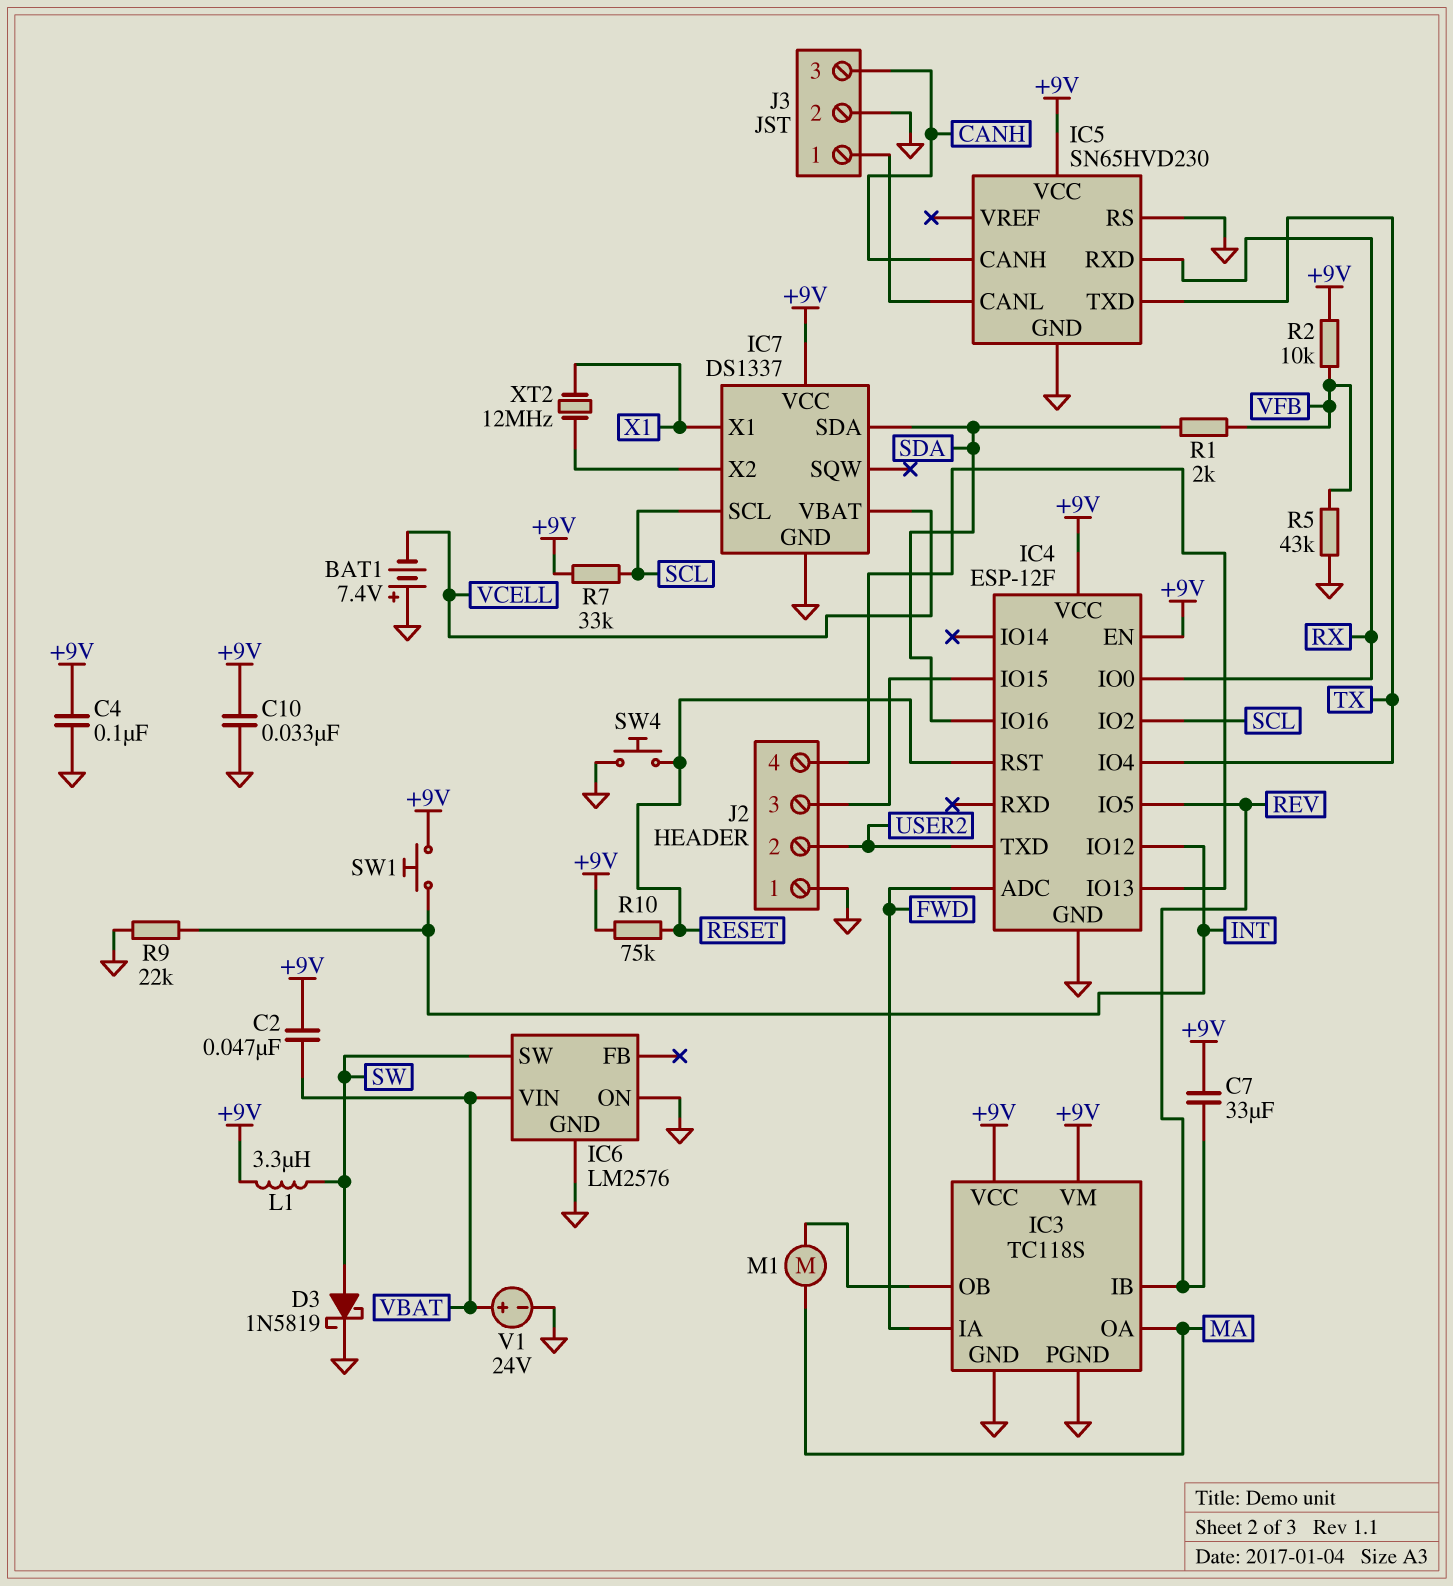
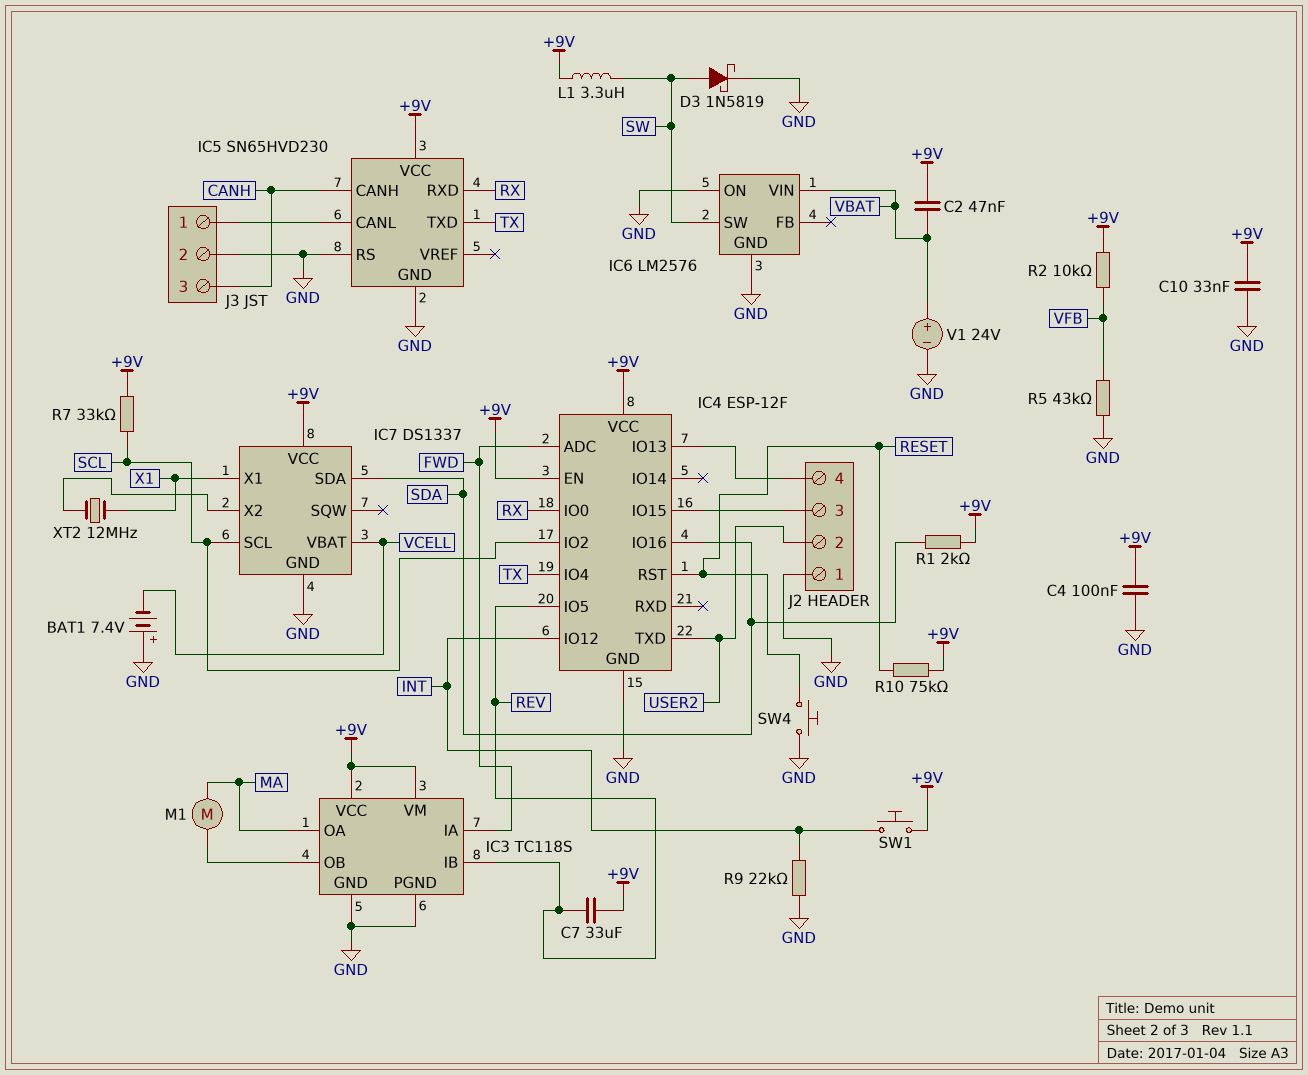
R1: 2k (SDA, VFB) -> 2k (+9V, SDA)

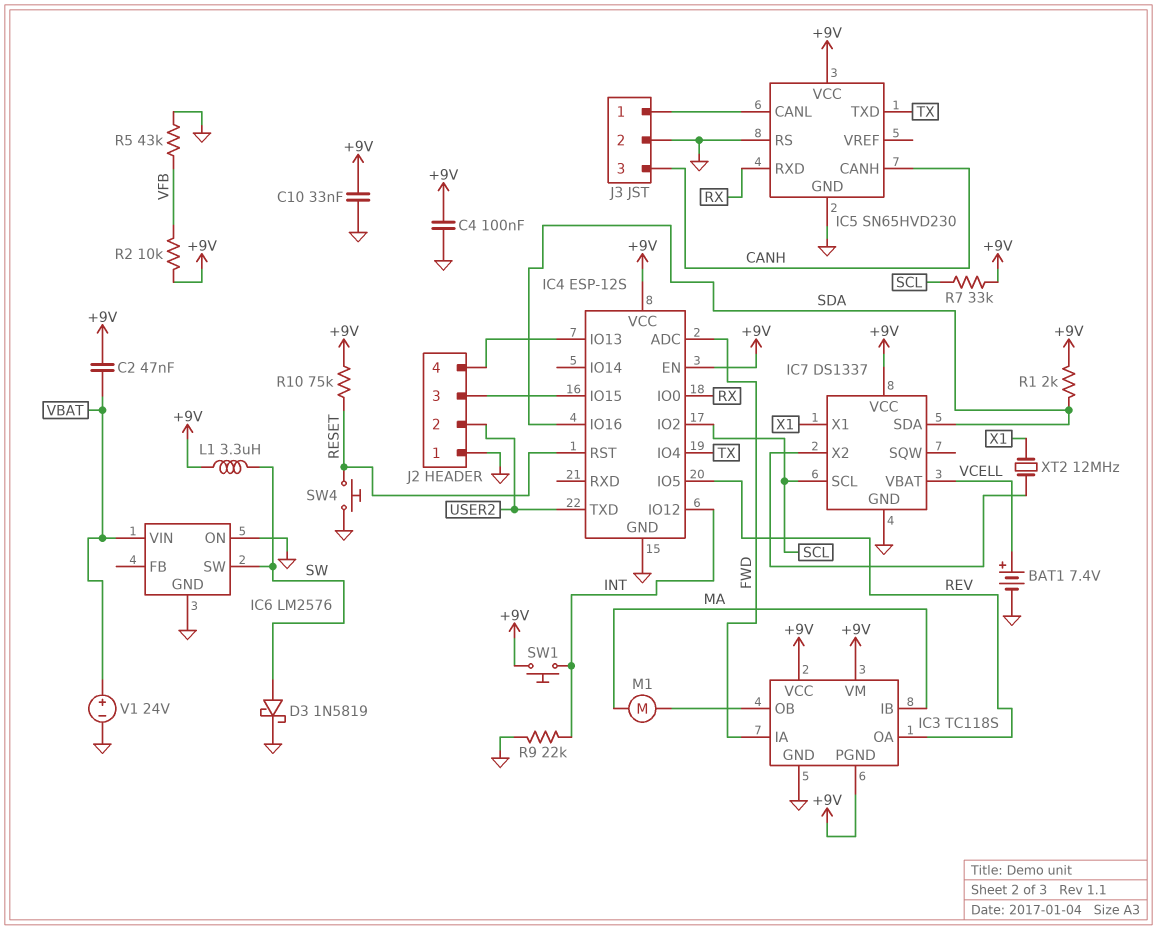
BAT1: 7.4V (plus GND, minus VCELL) -> 7.4V (plus VCELL, minus GND)
C7: 33uF (+9V, REV) -> none
IC3 pin IB: REV -> MA
IC3 pin OA: MA -> REV
IC3 pin PGND: GND -> +9V
IC4: ESP-12F -> ESP-12S

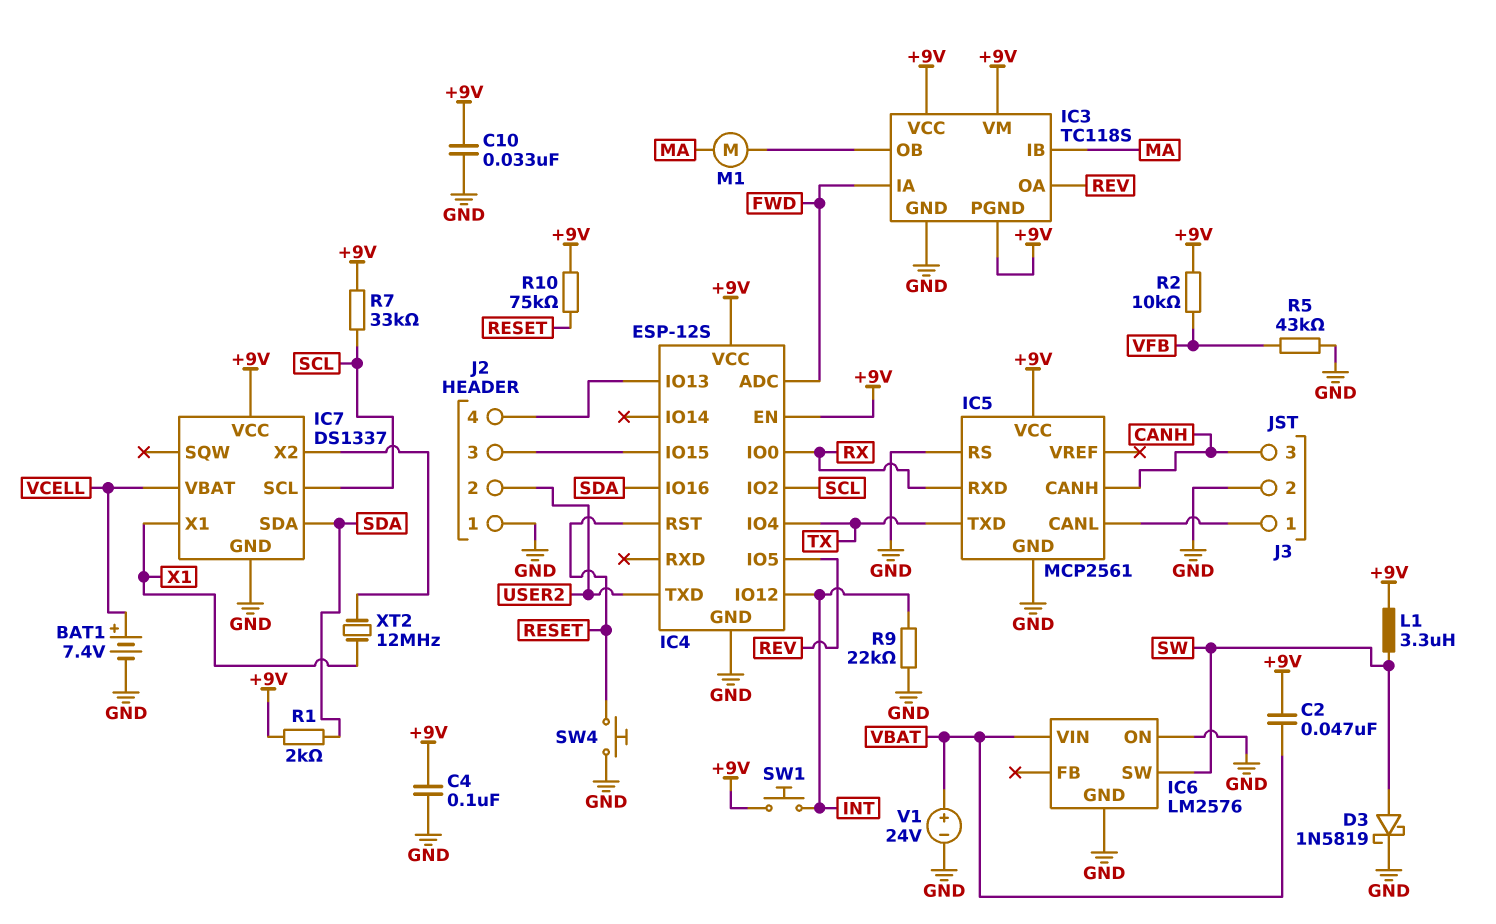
IC5: SN65HVD230 -> MCP2561

